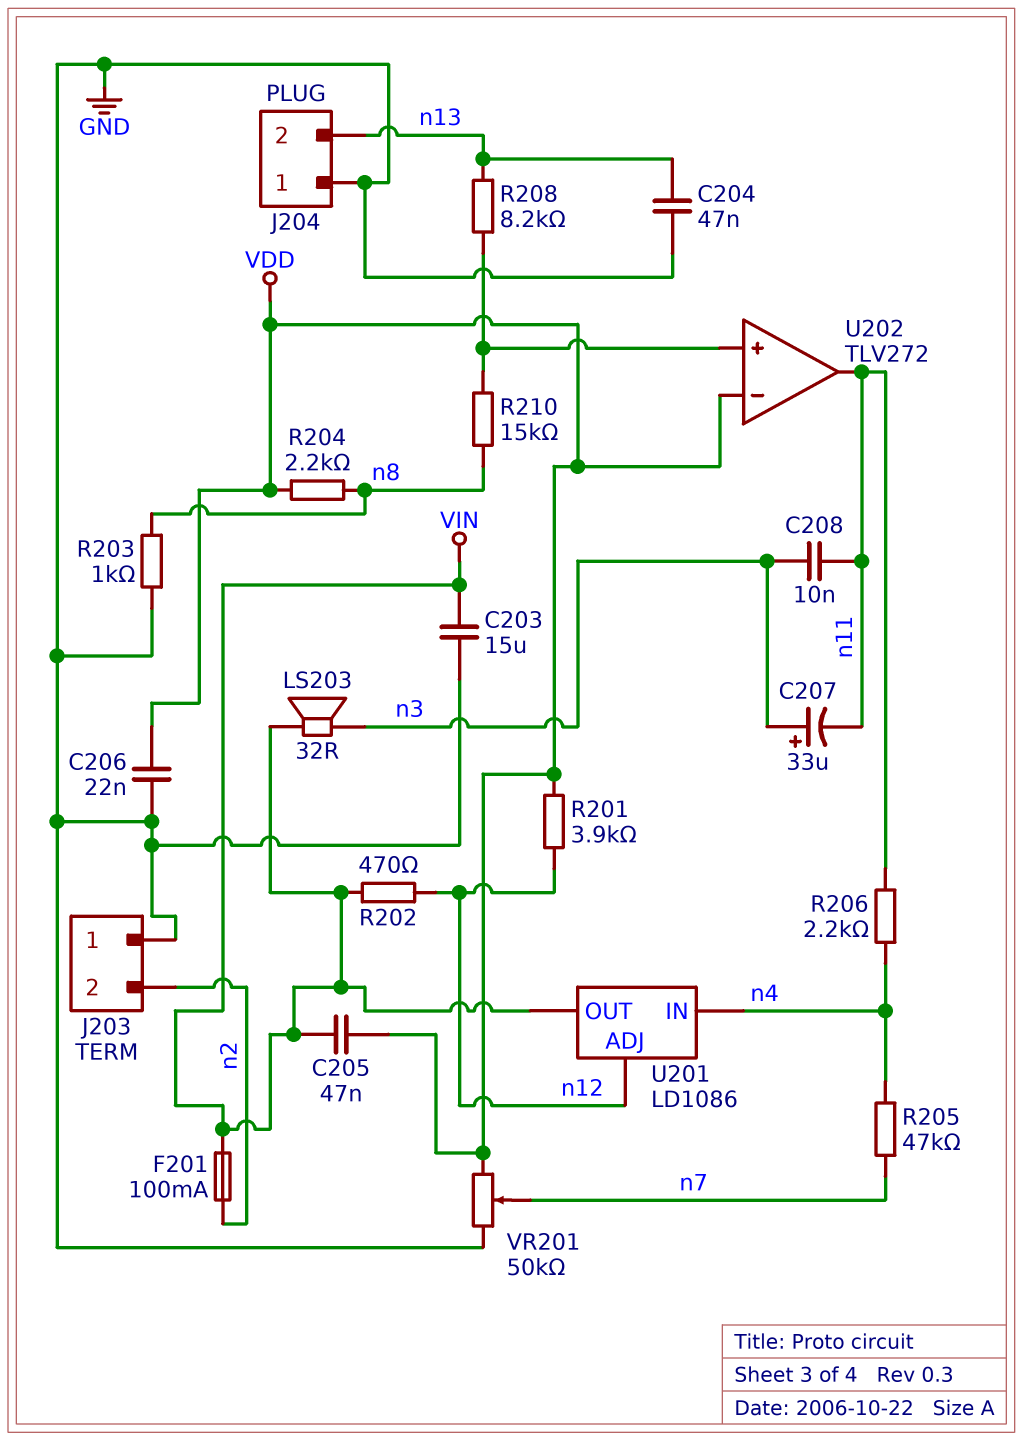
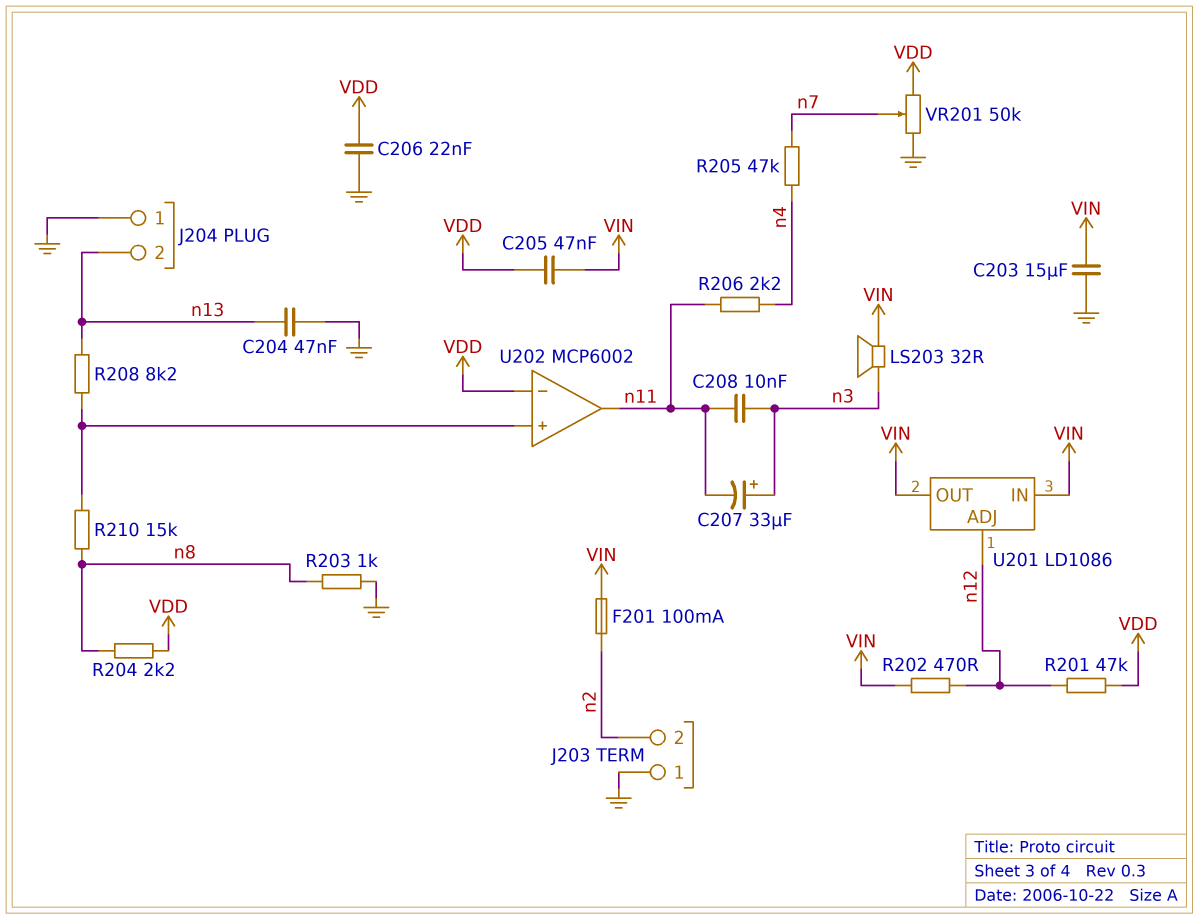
R201: 3.9k (VDD, n12) -> 47k (VDD, n12)
U201 pin IN: n4 -> VIN
U202: TLV272 -> MCP6002

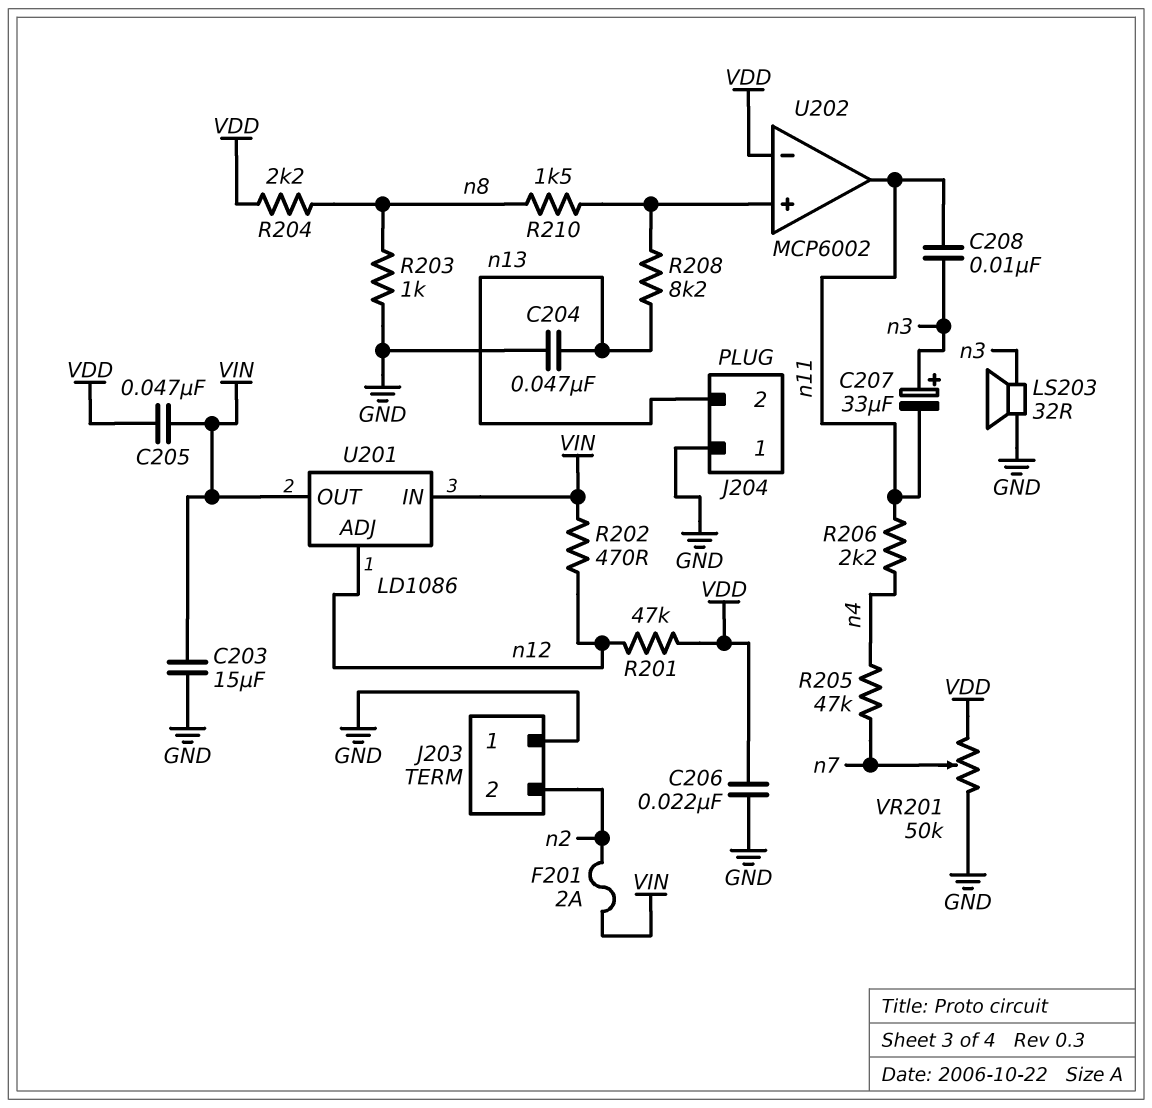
F201: 100mA (VIN, n2) -> 2A (VIN, n2)
LS203: speaker 32R (VIN, n3) -> speaker 32R (GND, n3)
R210: 15k (U202/in+, n8) -> 1.5k (U202/in+, n8)

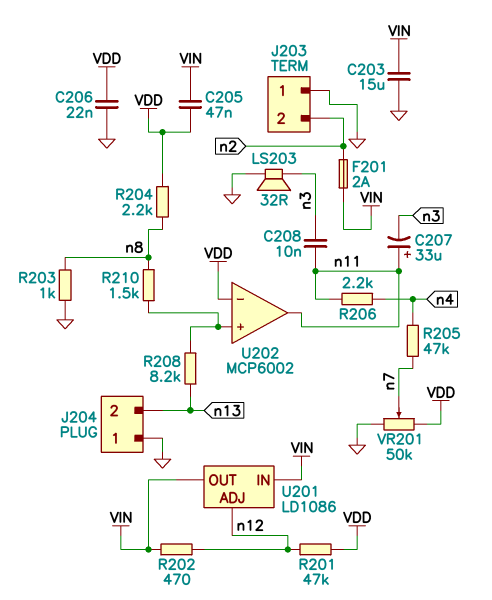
C204: 47nF (GND, n13) -> none
C207: 33uF (plus n3, minus n11) -> 33uF (plus n11, minus n3)

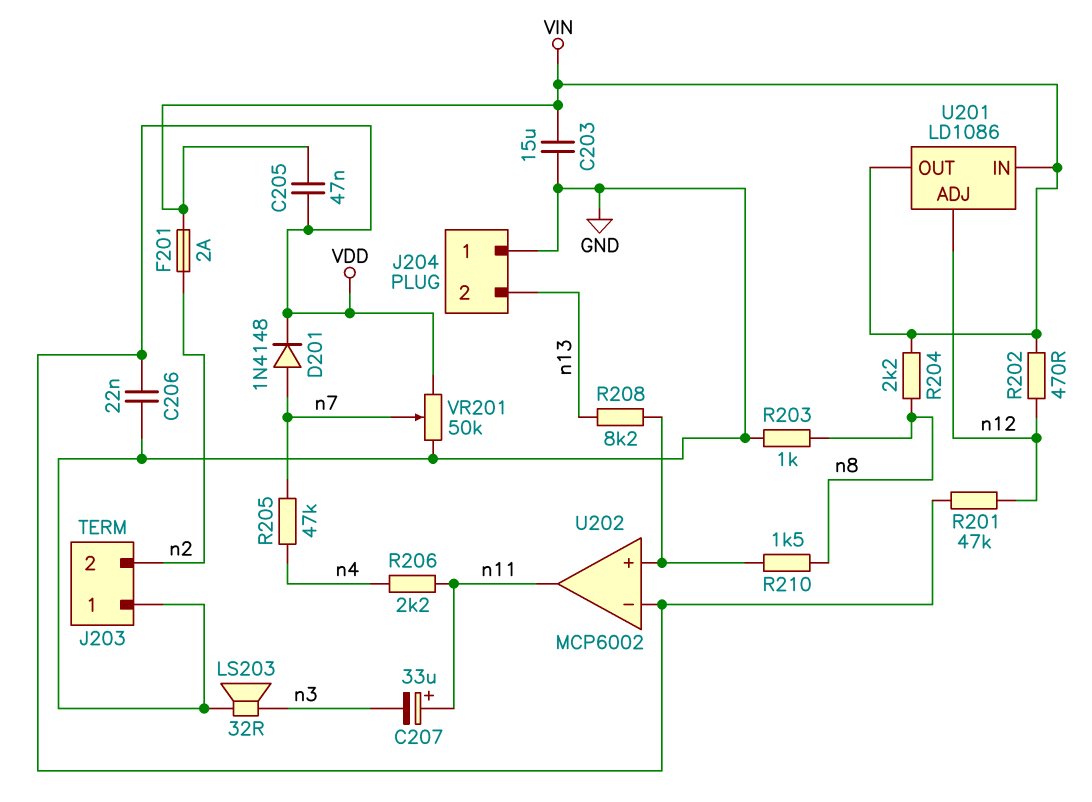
C208: 10nF (n3, n11) -> none
D201: none -> diode 1N4148 (A n7, K VDD)
R204: 2.2k (VDD, n8) -> 2.2k (VIN, n8)

